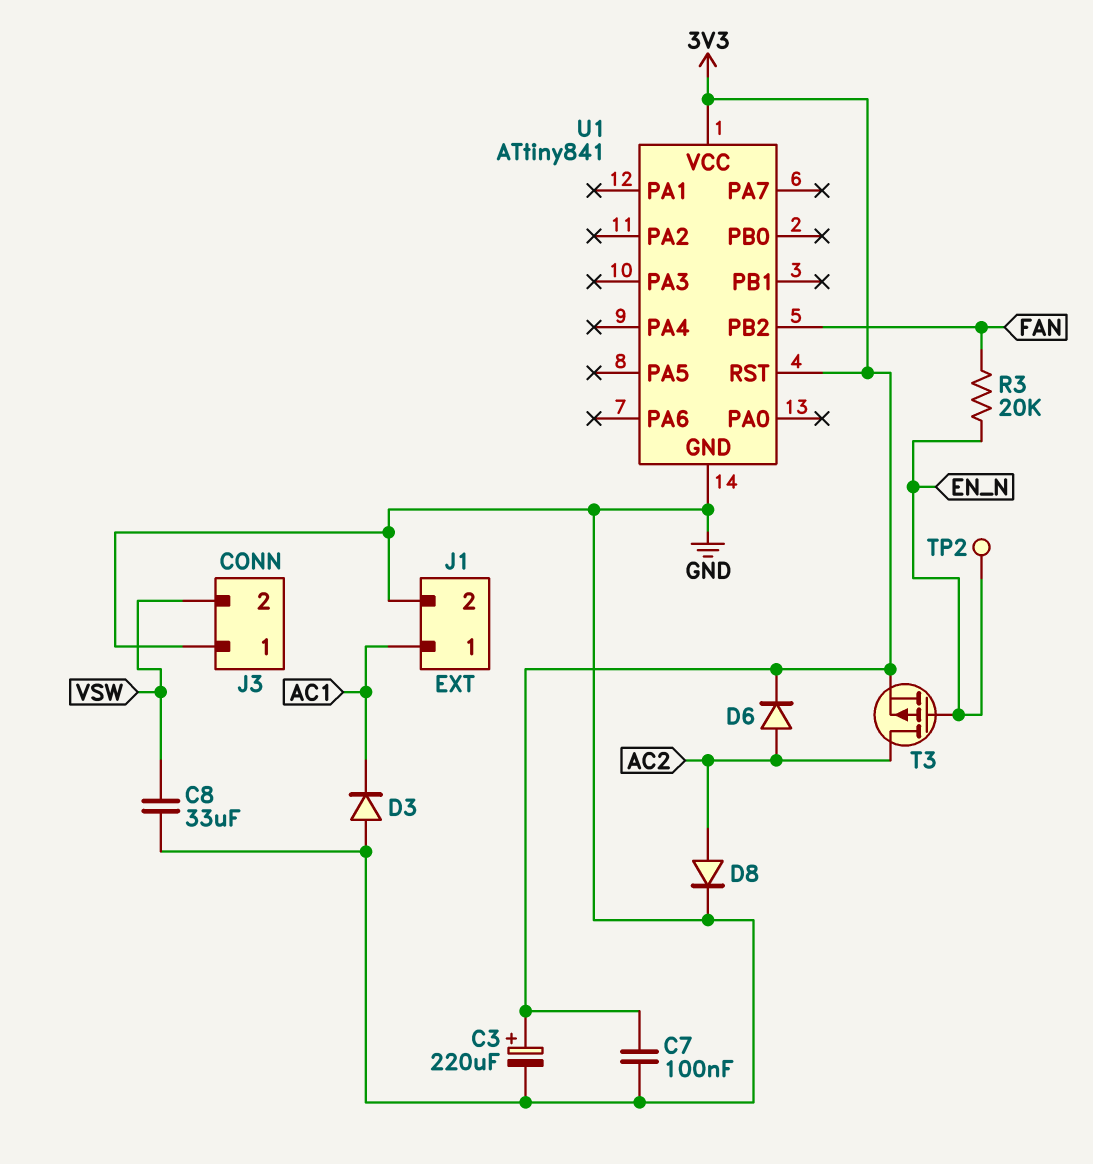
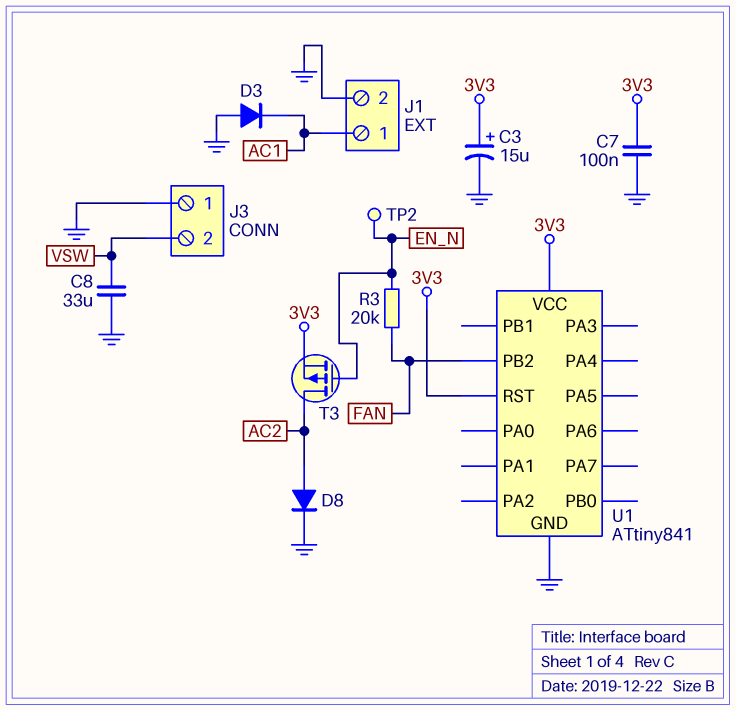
C3: 220uF (plus 3V3, minus GND) -> 15uF (plus 3V3, minus GND)
D6: diode (A AC2, K 3V3) -> none

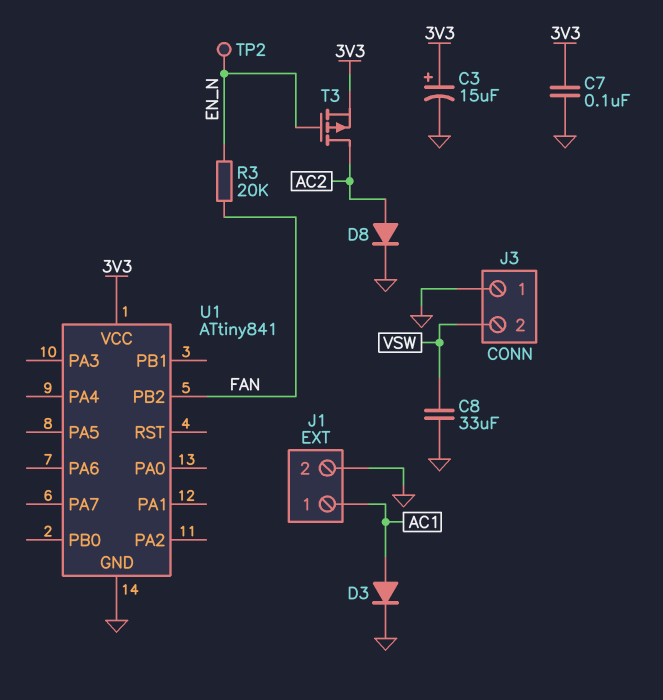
D3: diode (A GND, K AC1) -> diode (A AC1, K GND)
U1 pin RST: 3V3 -> none

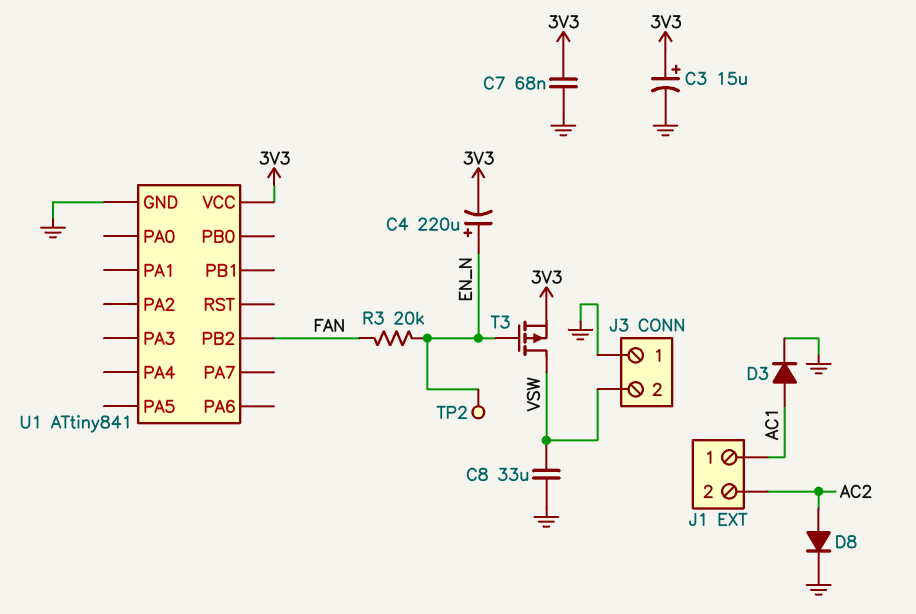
C4: none -> 220uF (plus EN_N, minus 3V3)
C7: 100nF (3V3, GND) -> 68nF (3V3, GND)
J1 pin 2: GND -> AC2
T3: PMOS (G EN_N, D AC2, S 3V3) -> PMOS (G EN_N, D VSW, S 3V3)

